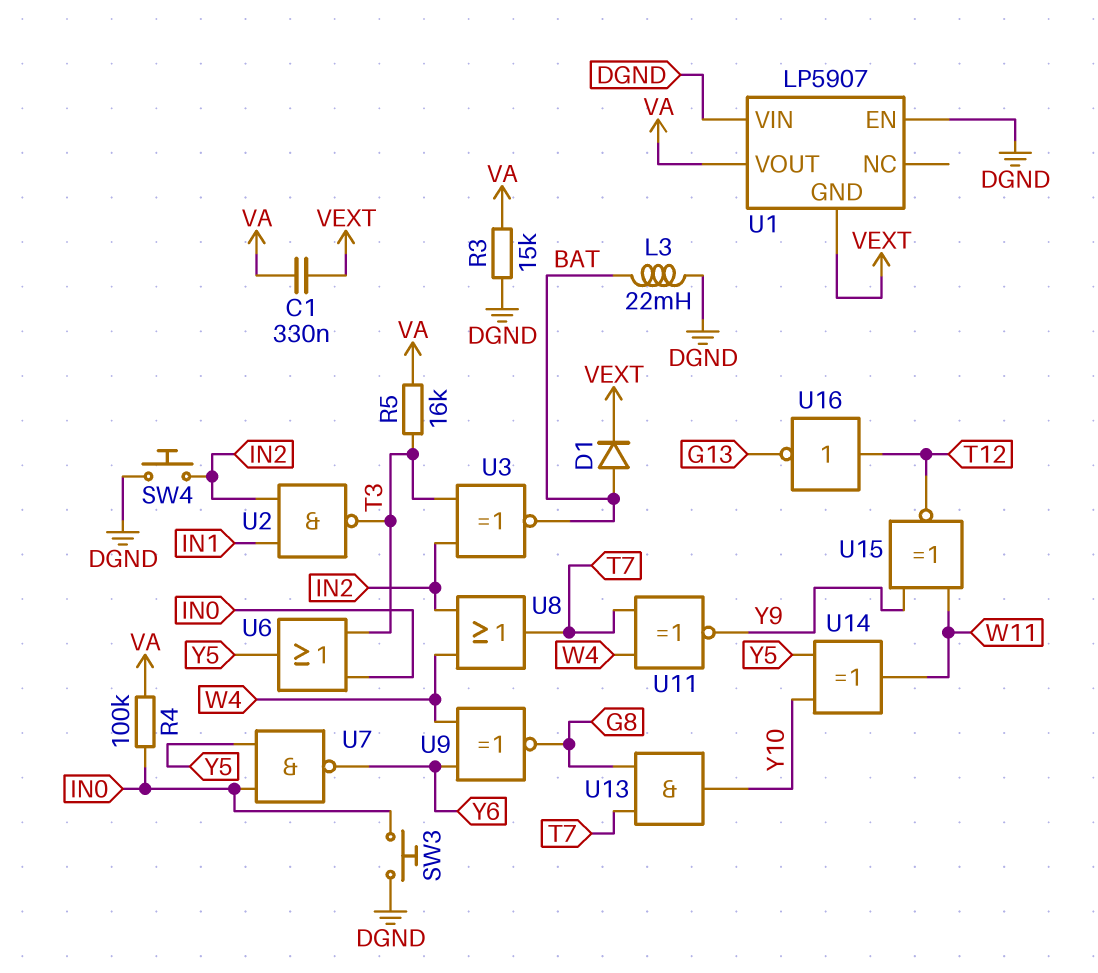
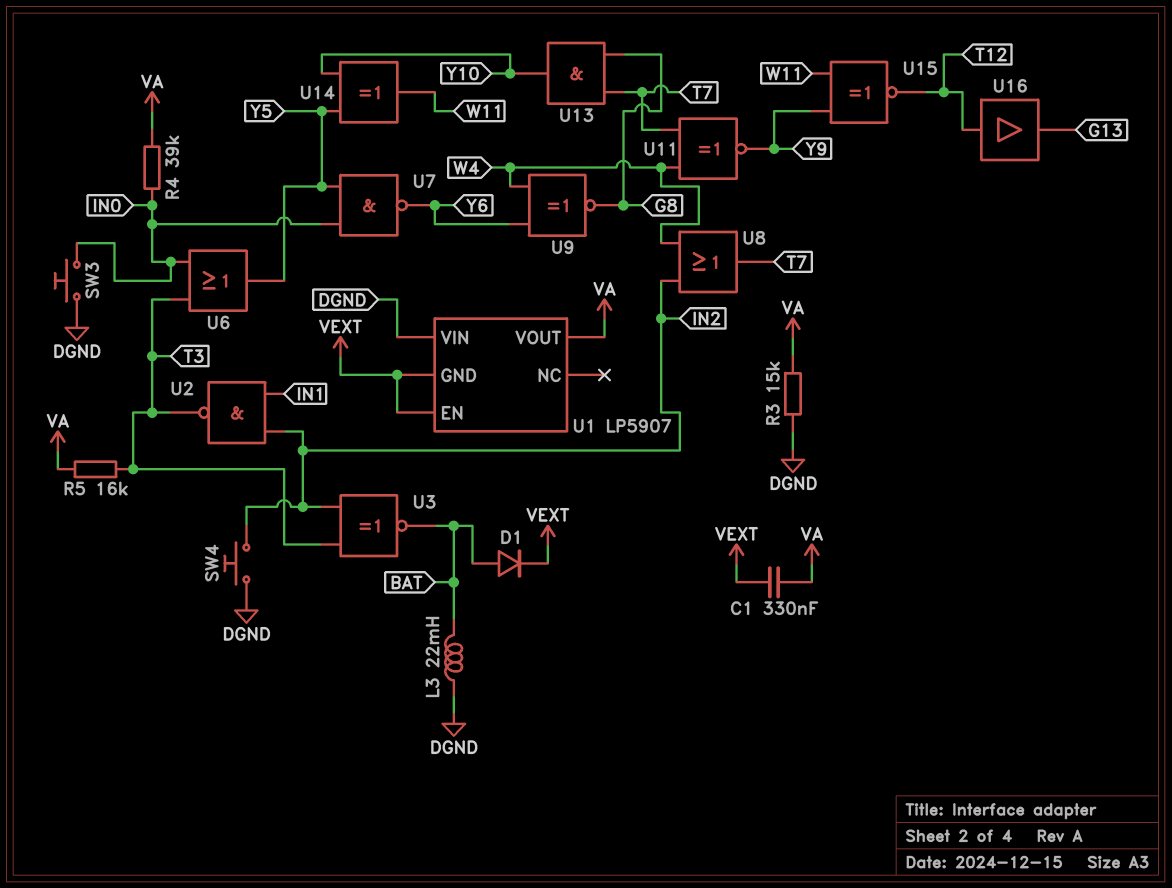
R4: 100k (IN0, VA) -> 39k (IN0, VA)
U1 pin EN: DGND -> VEXT
U16: NOT (in T12, out G13) -> buffer (in T12, out G13)

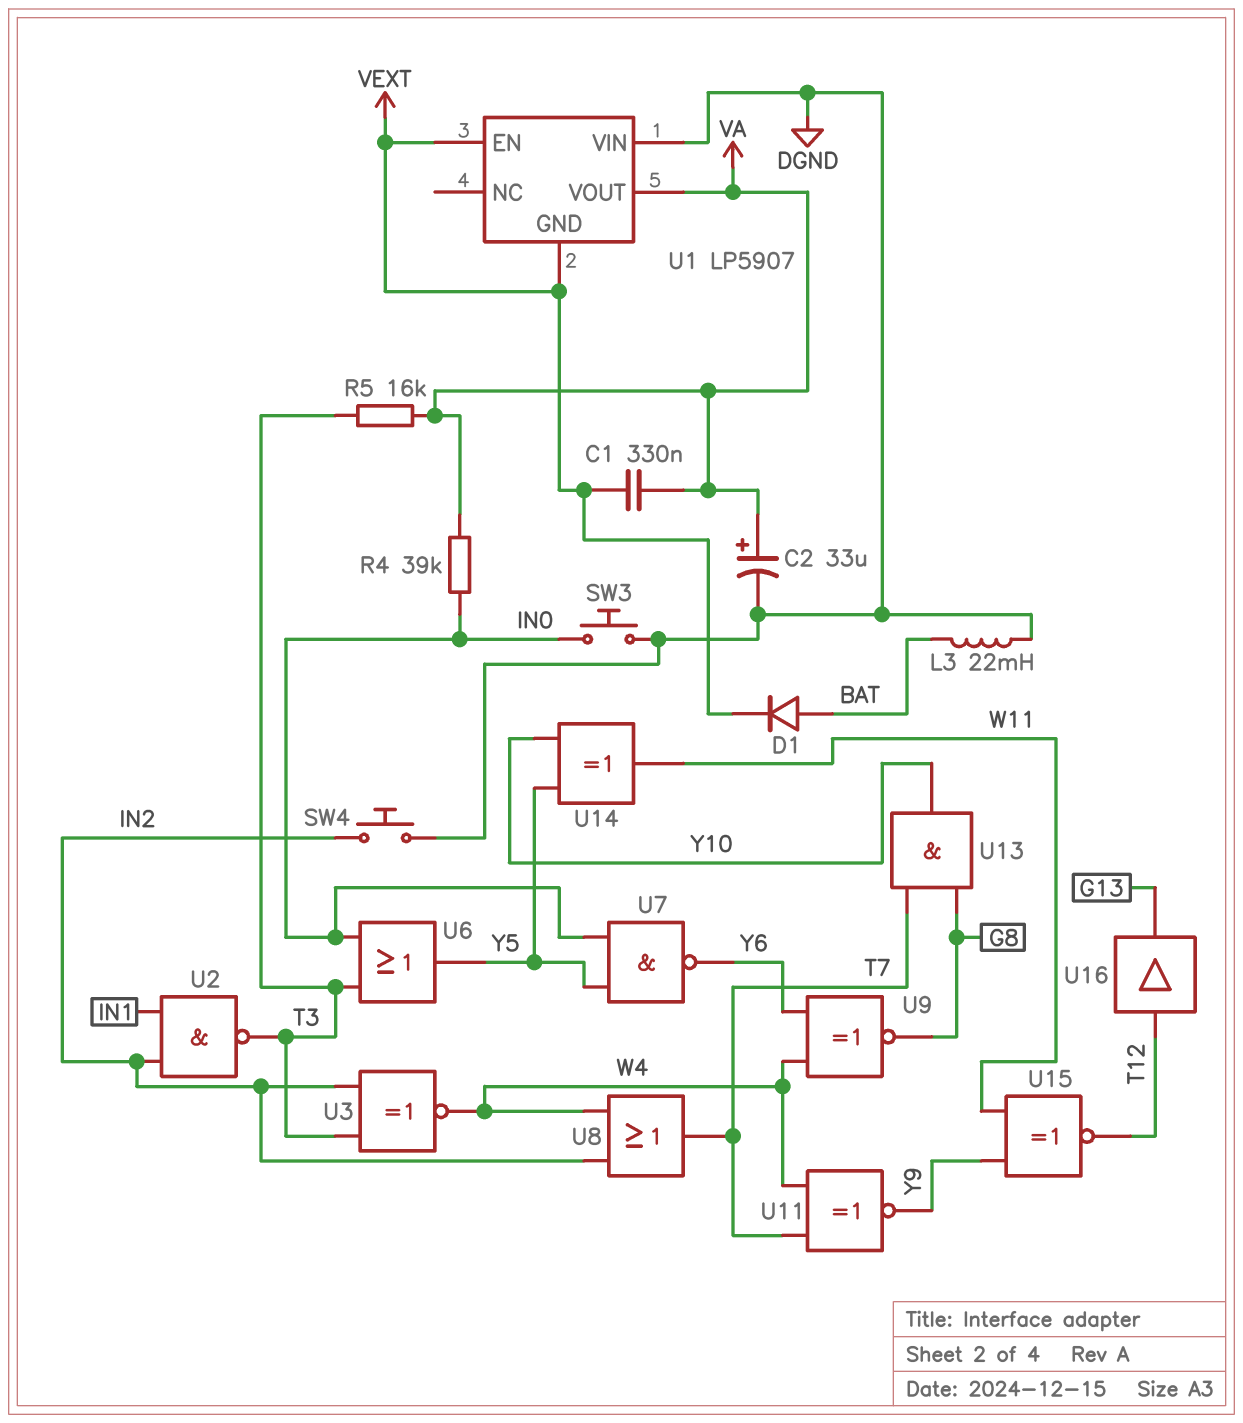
C2: none -> 33uF (plus VA, minus DGND)
R3: 15k (DGND, VA) -> none
U3: XNOR (in IN2, in T3, out BAT) -> XNOR (in IN2, in T3, out W4)

